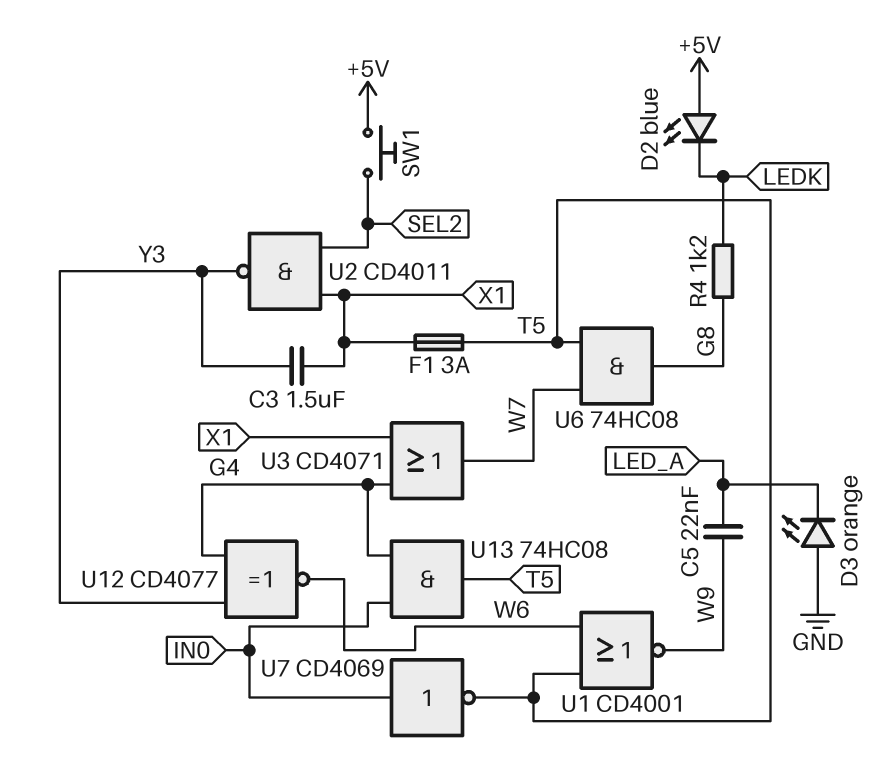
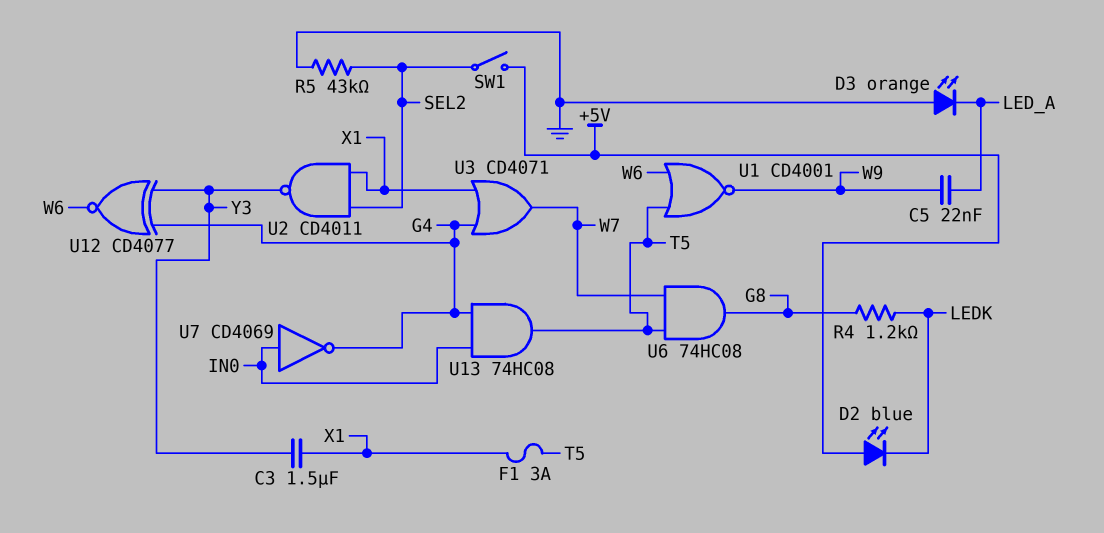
R5: none -> 43k (GND, SEL2)
SW1: button (+5V, SEL2) -> switch (+5V, SEL2)
U7: NOT CD4069 (in IN0, out T5) -> NOT CD4069 (in IN0, out G4)

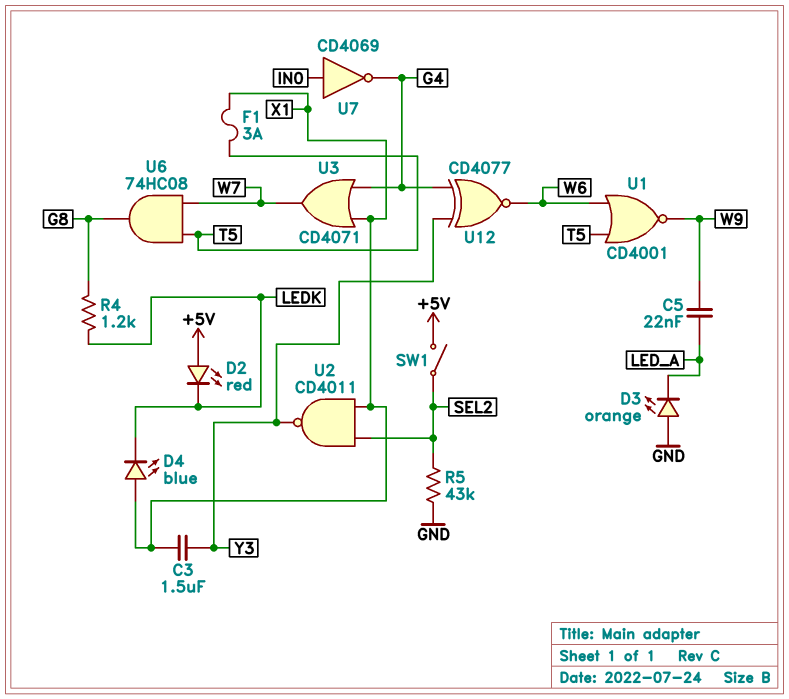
D2: LED blue (A +5V, K LEDK) -> LED red (A +5V, K LEDK)
D4: none -> LED blue (A X1, K LEDK)
U13: AND 74HC08 (in G4, in IN0, out T5) -> none

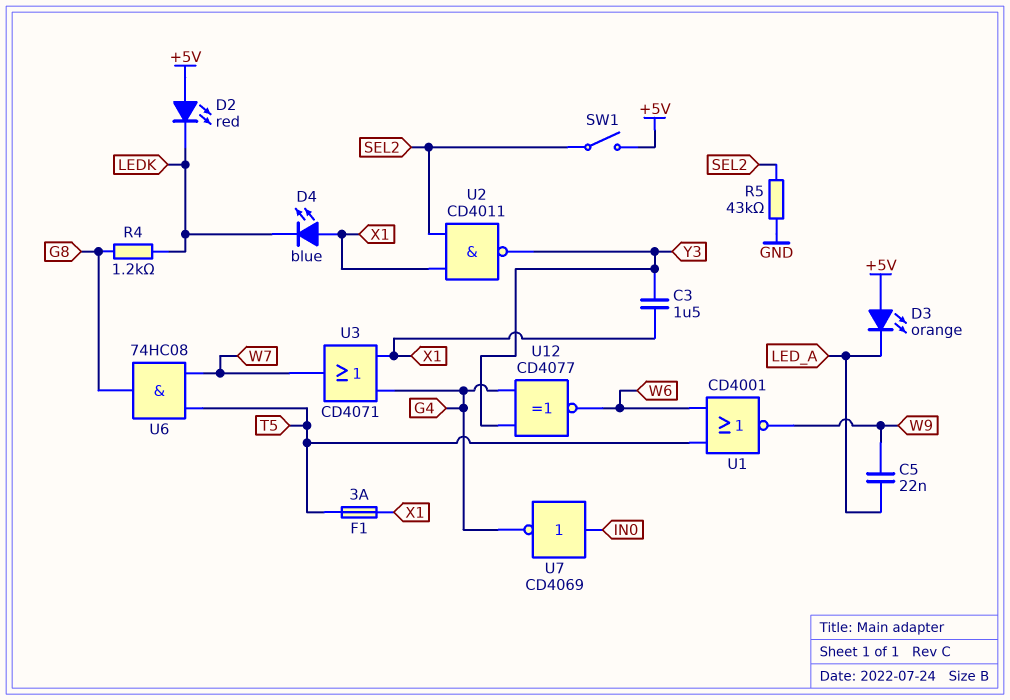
D3: LED orange (A GND, K LED_A) -> LED orange (A +5V, K LED_A)

